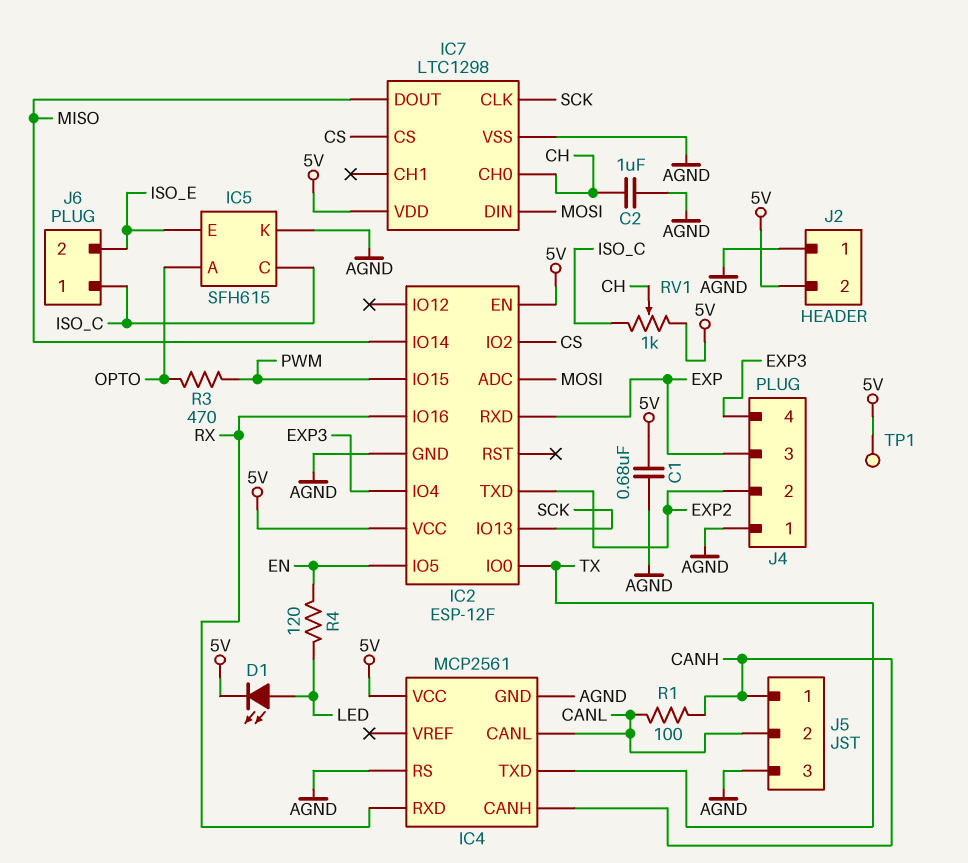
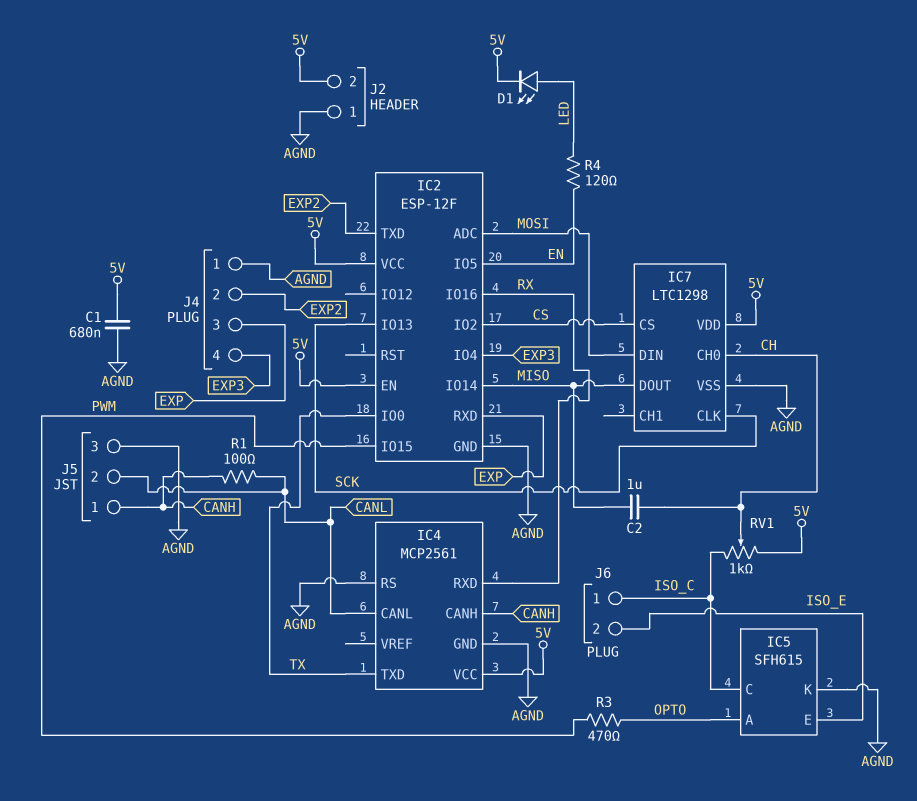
C2: 1uF (AGND, CH) -> 1uF (CH, MISO)
TP1: test point (5V) -> none

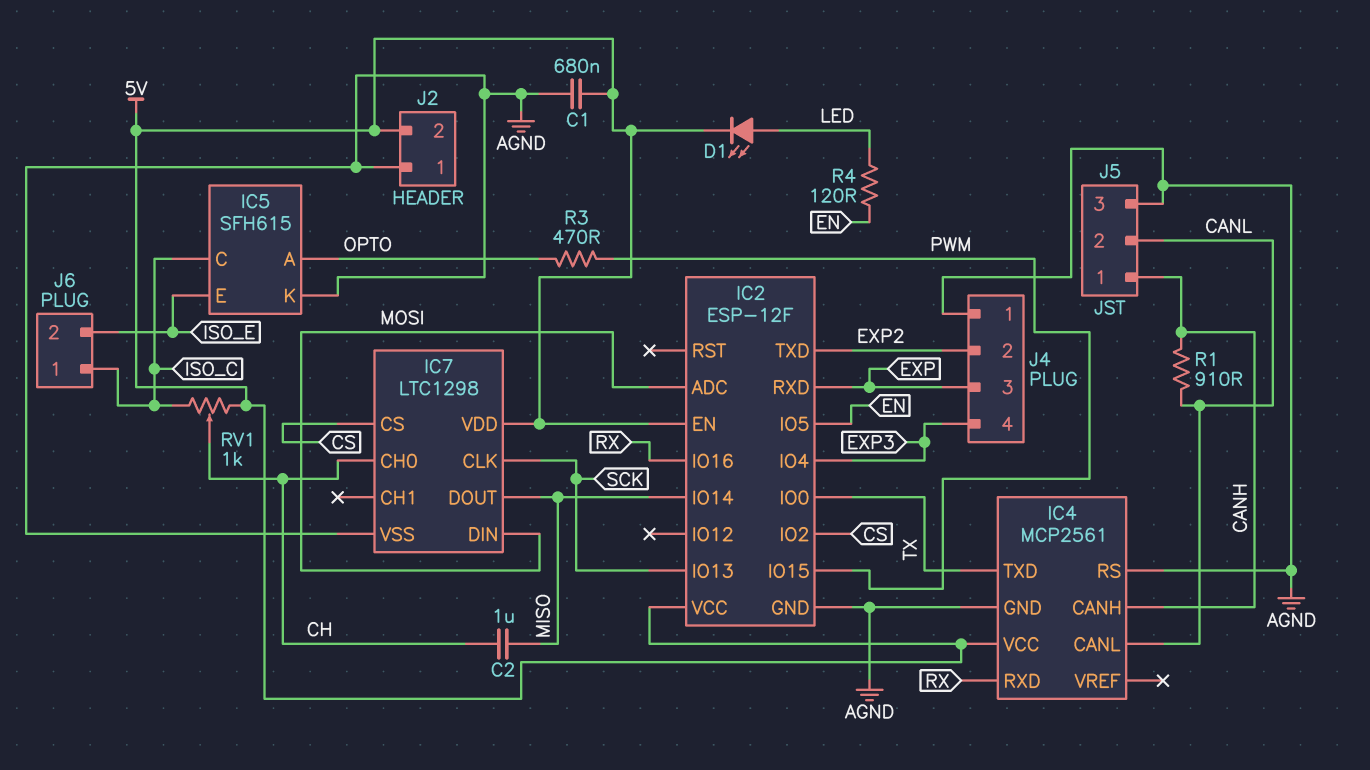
R1: 100 (CANH, CANL) -> 910 (CANH, CANL)

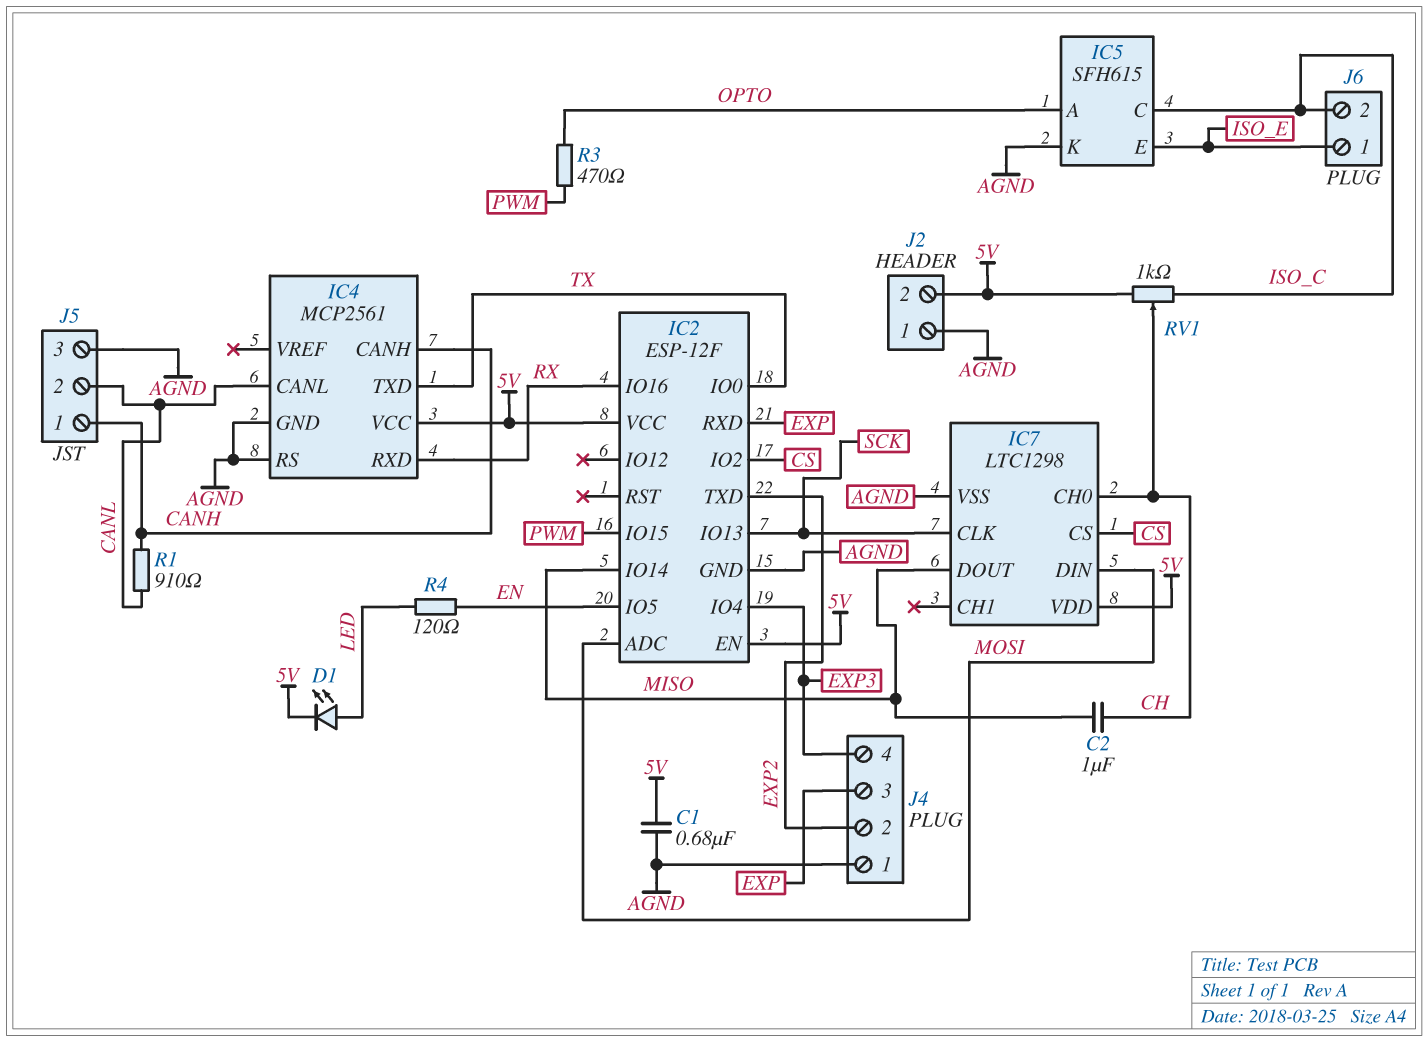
J6 pin 1: ISO_C -> ISO_E
J6 pin 2: ISO_E -> ISO_C

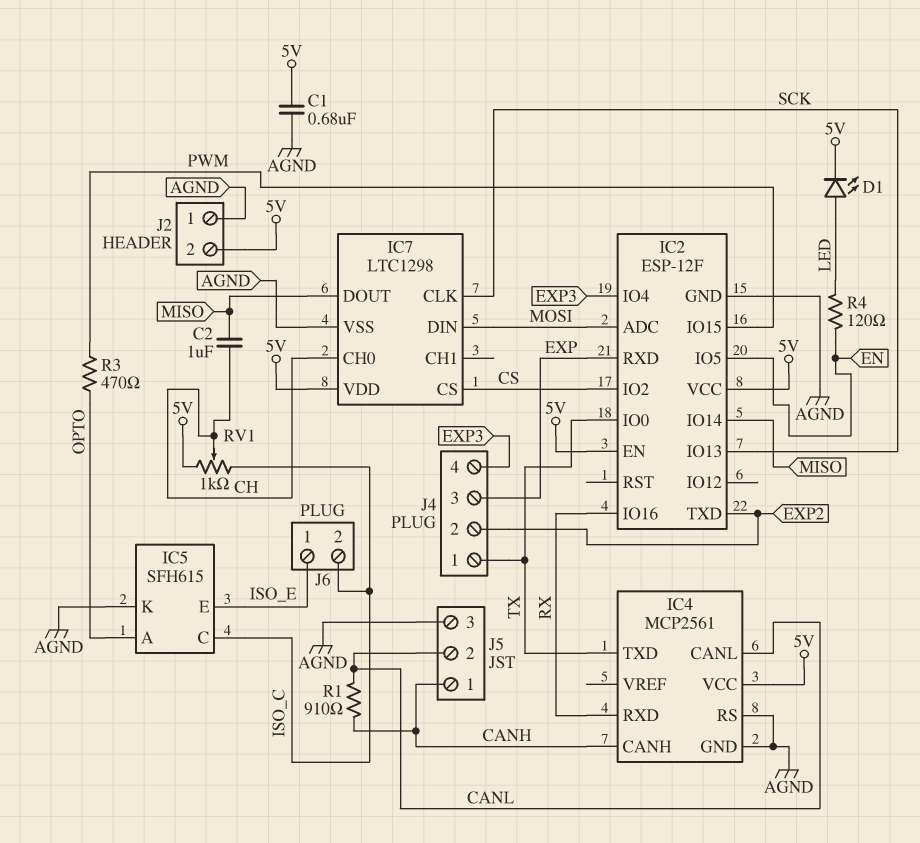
J4 pin 1: AGND -> TX

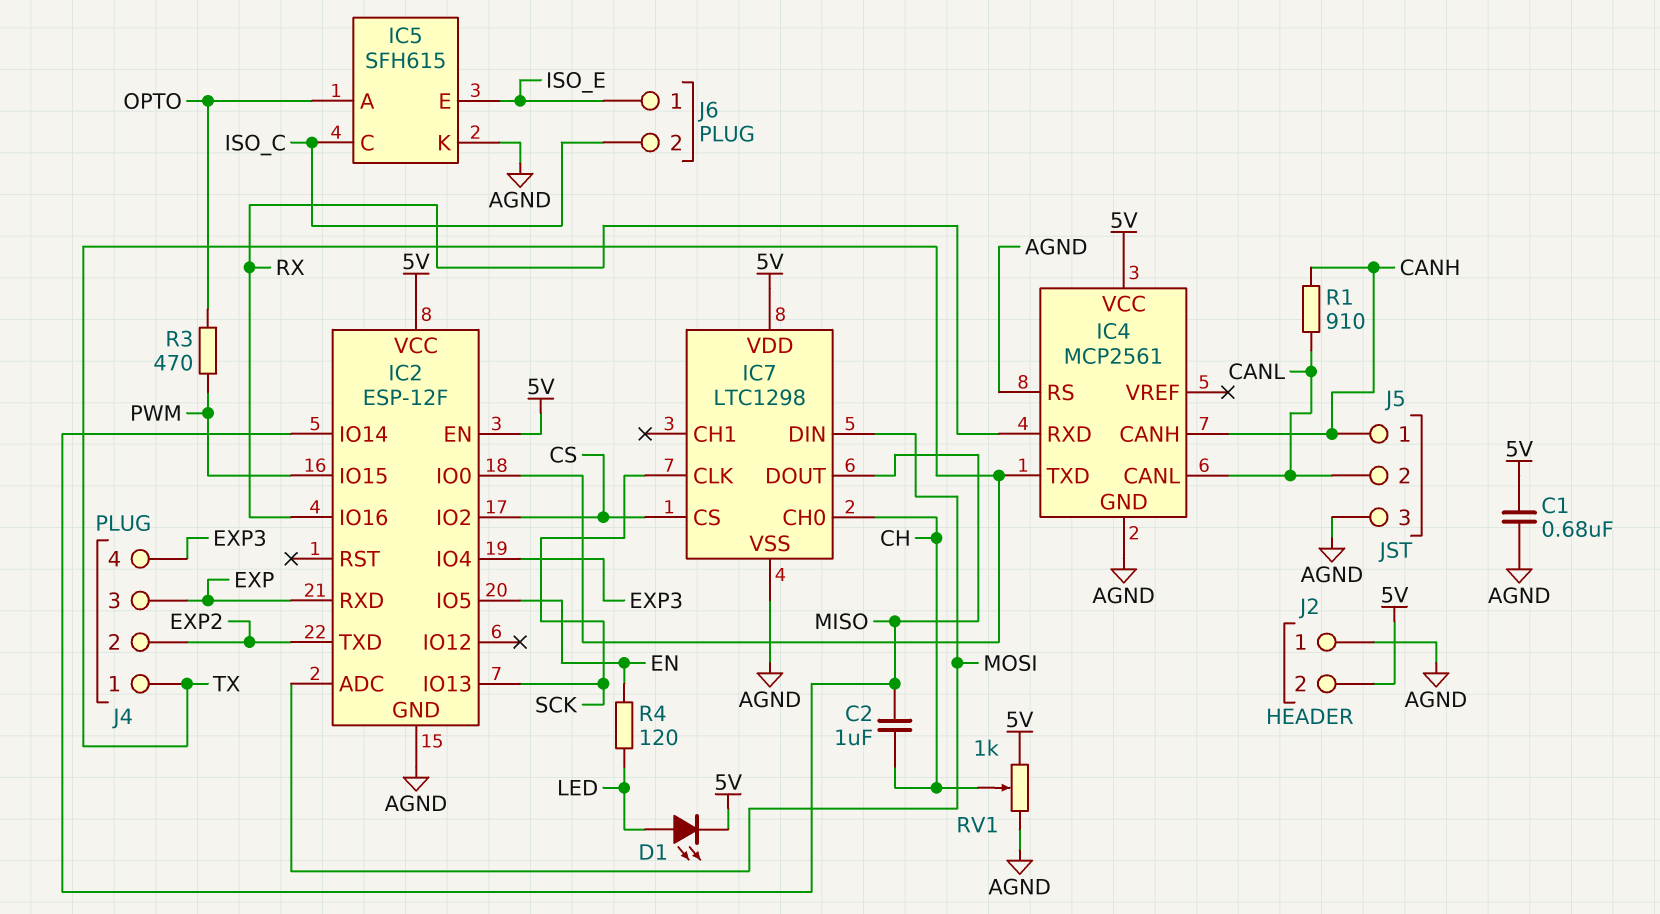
RV1: 1k (5V, ISO_C, wiper CH) -> 1k (5V, AGND, wiper CH)

